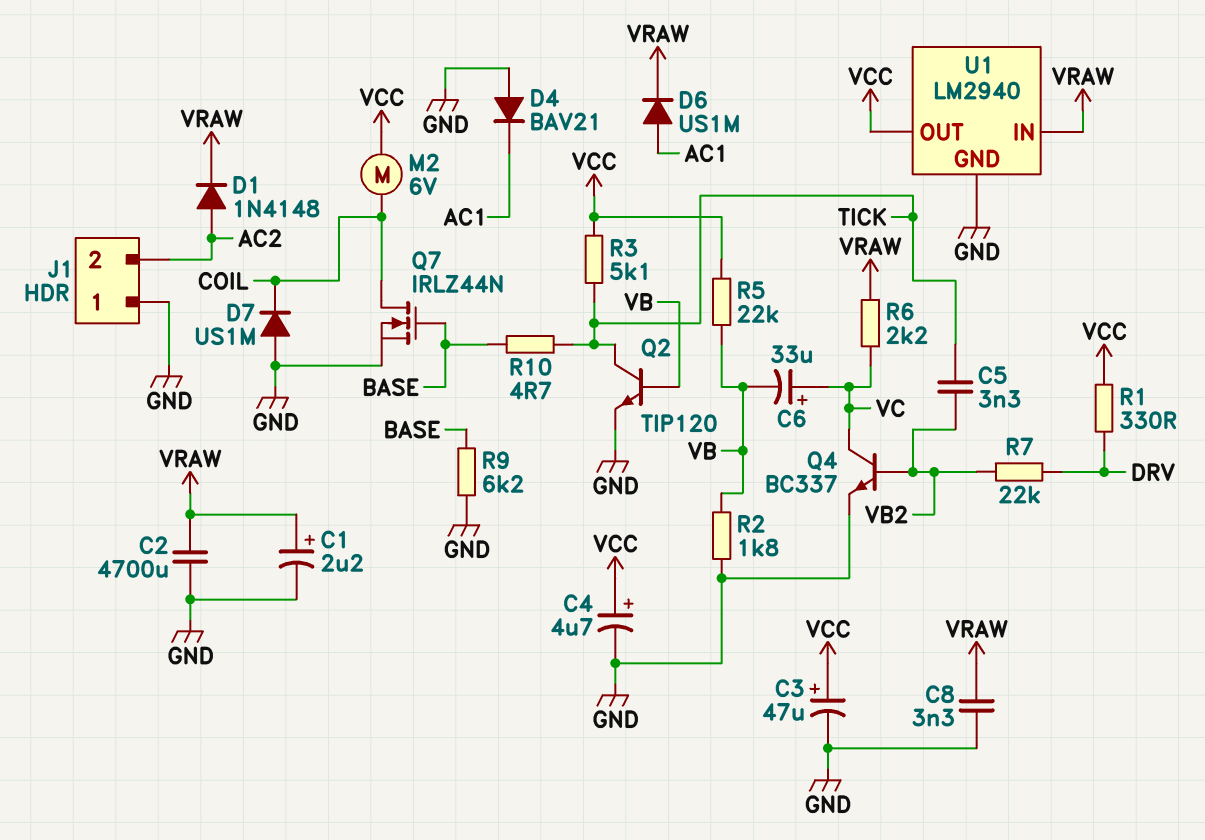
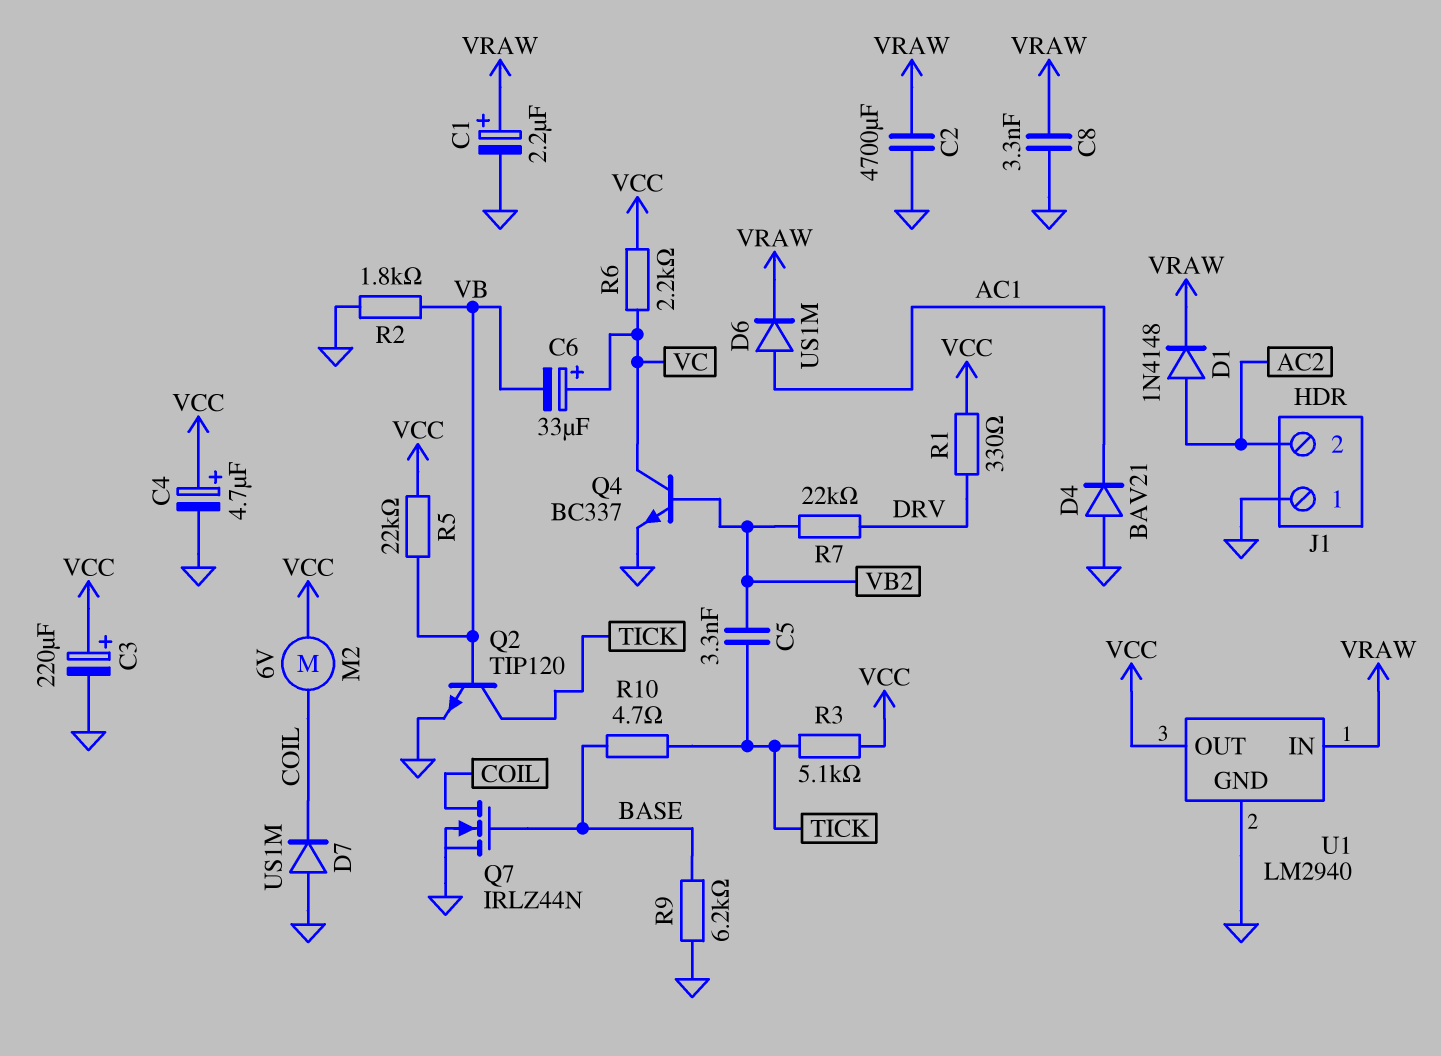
C3: 47uF (plus VCC, minus GND) -> 220uF (plus VCC, minus GND)
R6: 2.2k (VC, VRAW) -> 2.2k (VC, VCC)

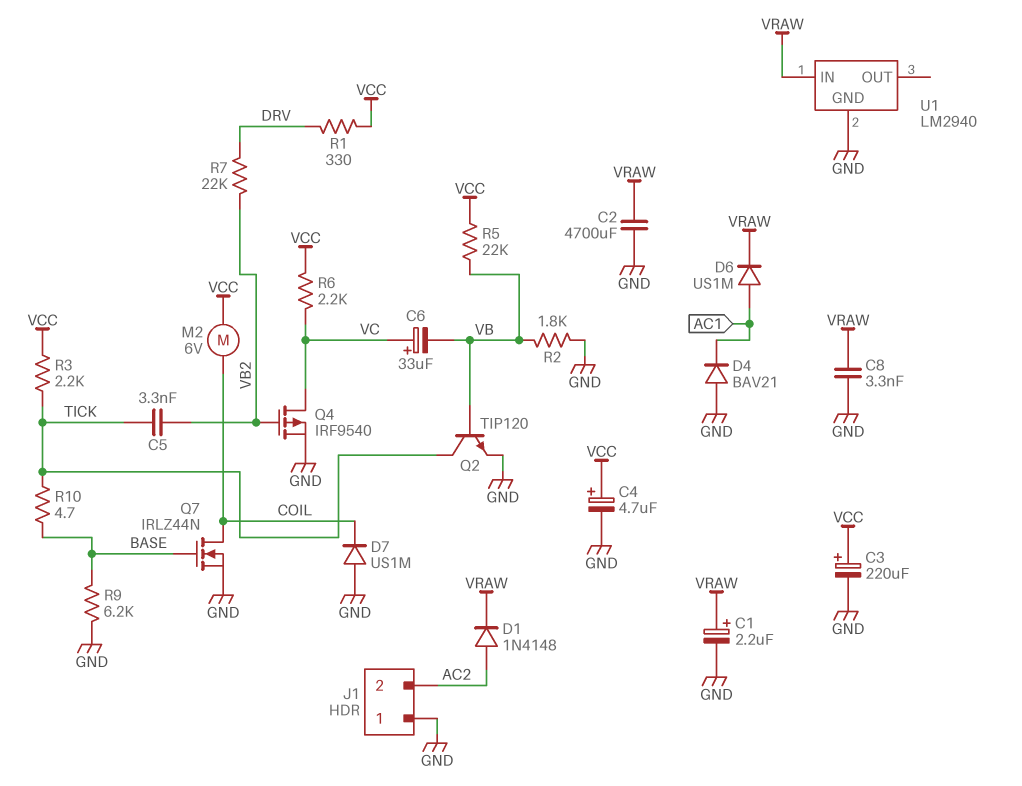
Q4: NPN BC337 (B VB2, C VC, E GND) -> PMOS IRF9540 (G VB2, D VC, S GND)
R3: 5.1k (TICK, VCC) -> 2.2k (TICK, VCC)
U1 pin OUT: VCC -> none

